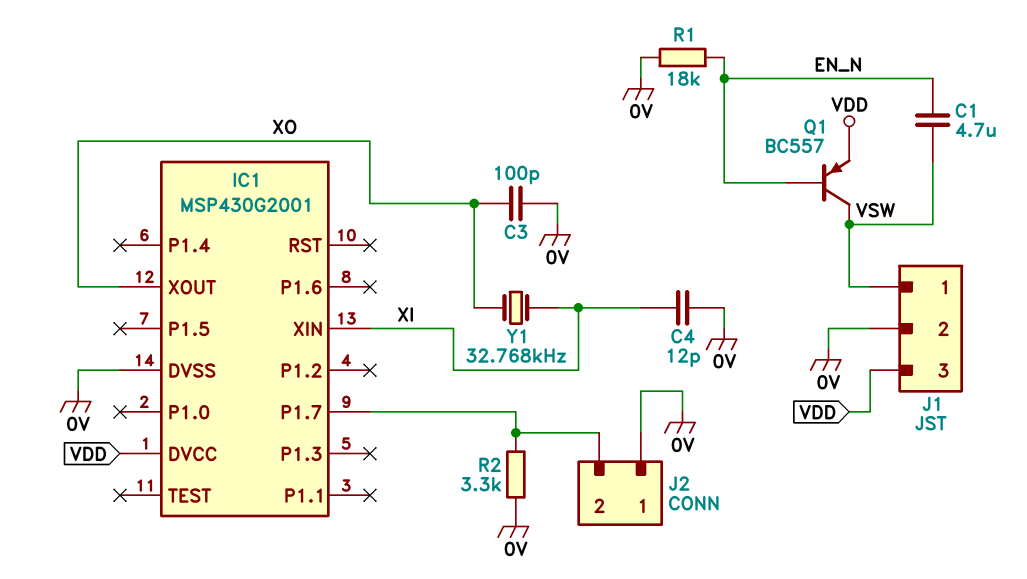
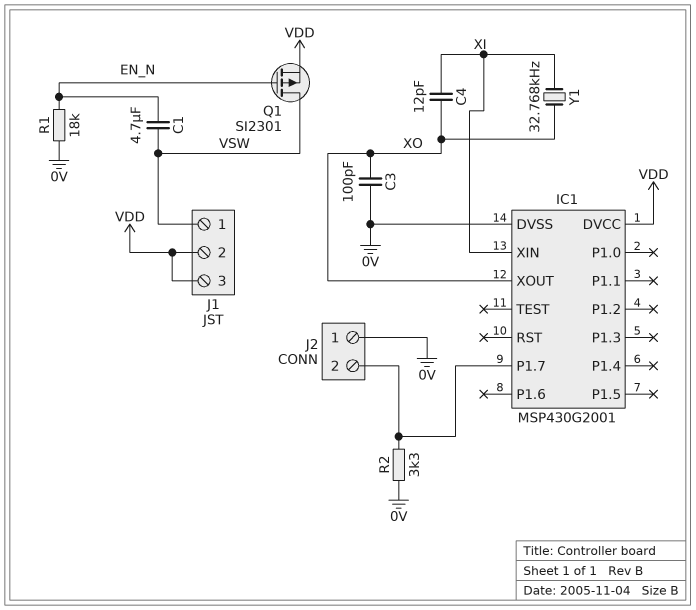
C4: 12pF (0V, XI) -> 12pF (XI, XO)
J1 pin 2: 0V -> VDD
Q1: PNP BC557 (B EN_N, C VSW, E VDD) -> PMOS SI2301 (G EN_N, D VSW, S VDD)

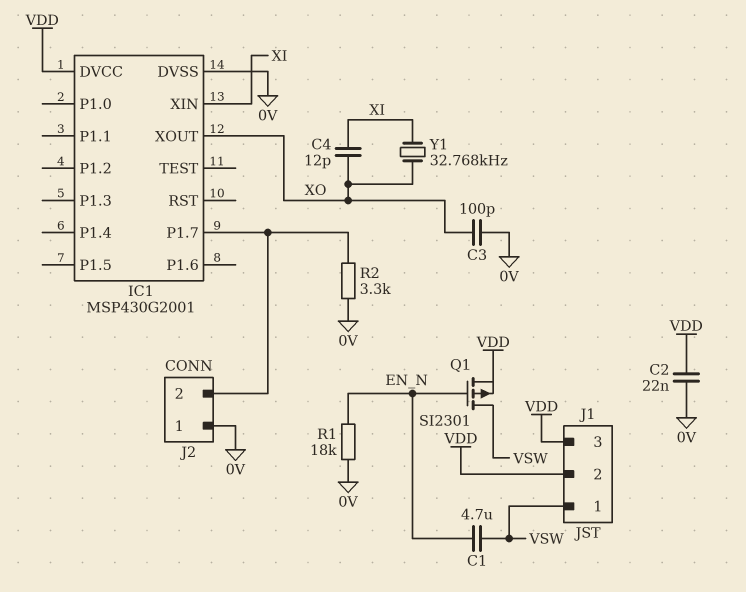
C2: none -> 22nF (0V, VDD)

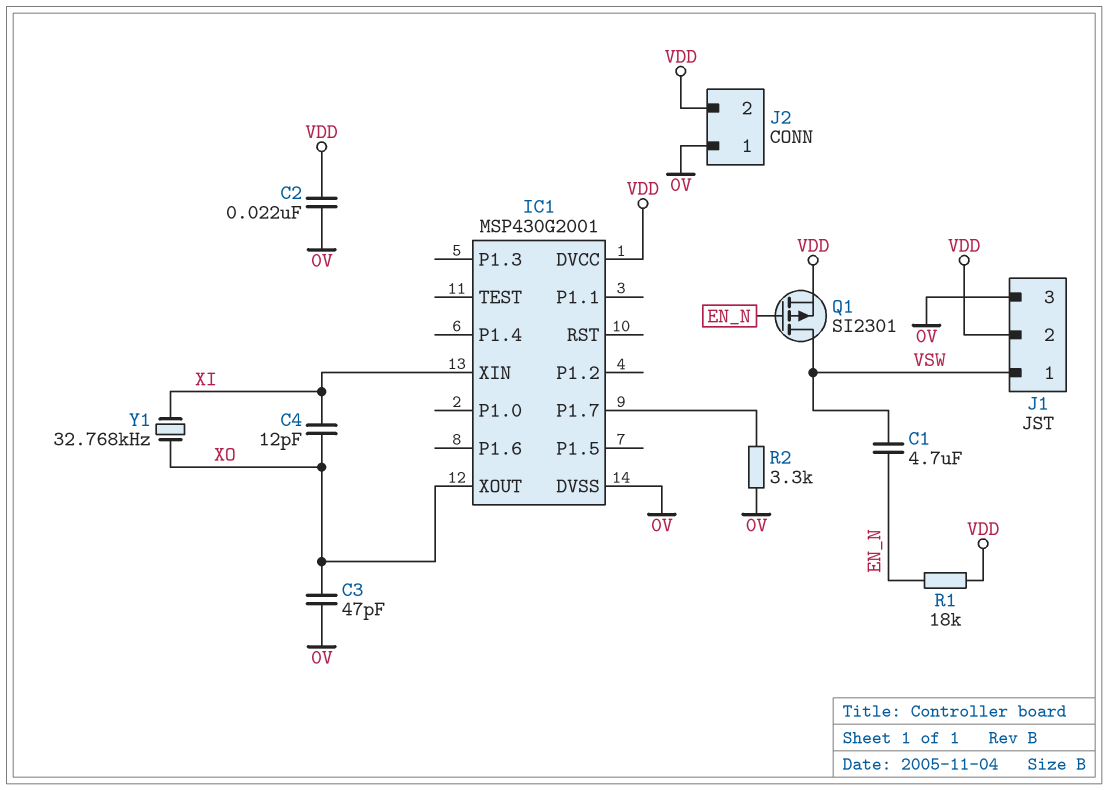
C3: 100pF (0V, XO) -> 47pF (0V, XO)
J1 pin 3: VDD -> 0V
J2 pin 2: IC1/P1.7 -> VDD
R1: 18k (0V, EN_N) -> 18k (EN_N, VDD)

